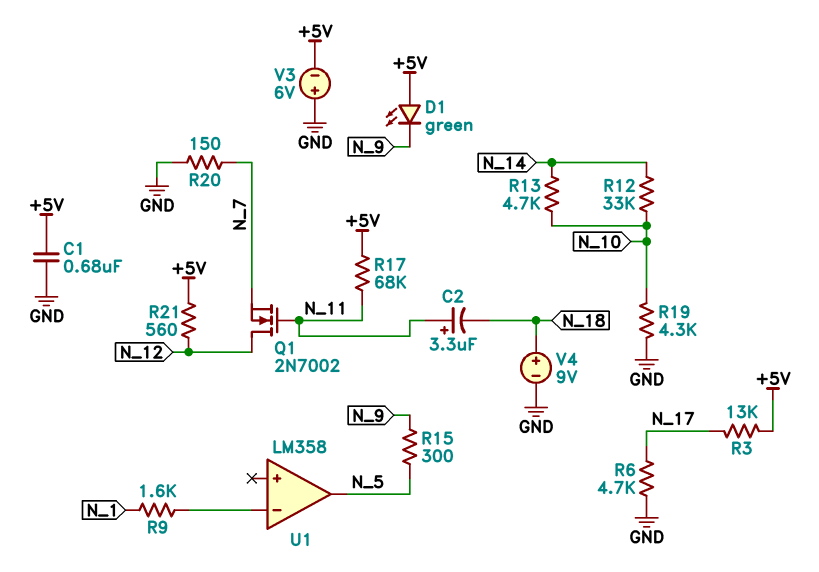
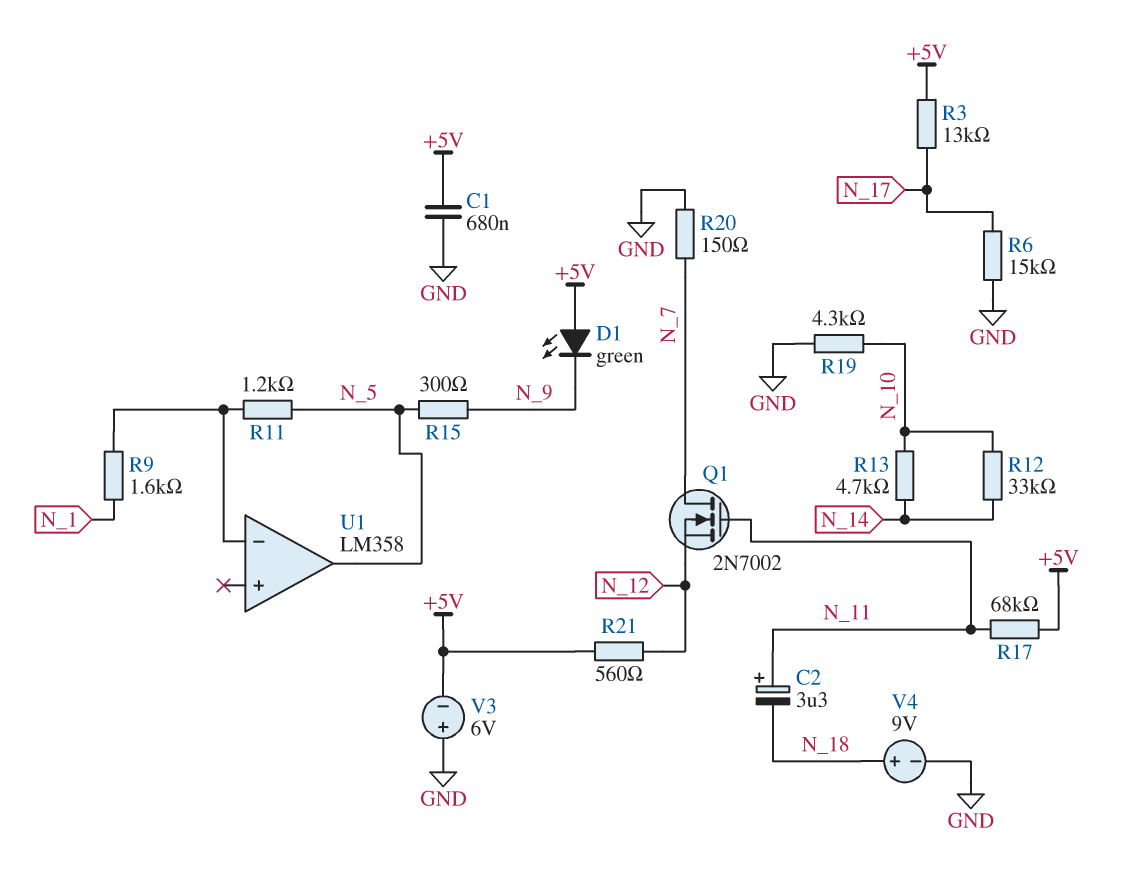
Q1: NMOS 2N7002 (G N_11, D N_12, S N_7) -> NMOS 2N7002 (G N_11, D N_7, S N_12)
R6: 4.7k (GND, N_17) -> 15k (GND, N_17)
R11: none -> 1.2k (N_5, U1/in-)

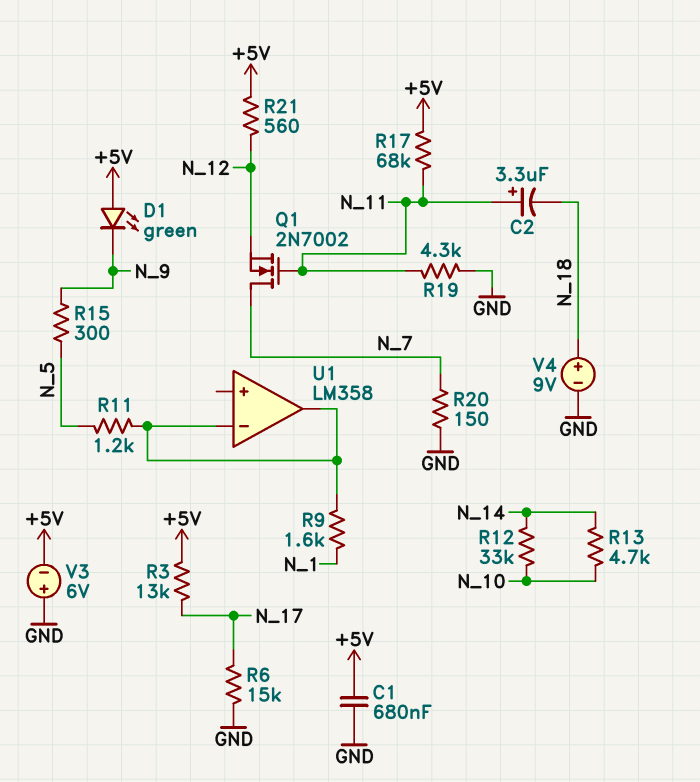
R19: 4.3k (GND, N_10) -> 4.3k (GND, N_11)
U1 pin out: N_5 -> U1/in-

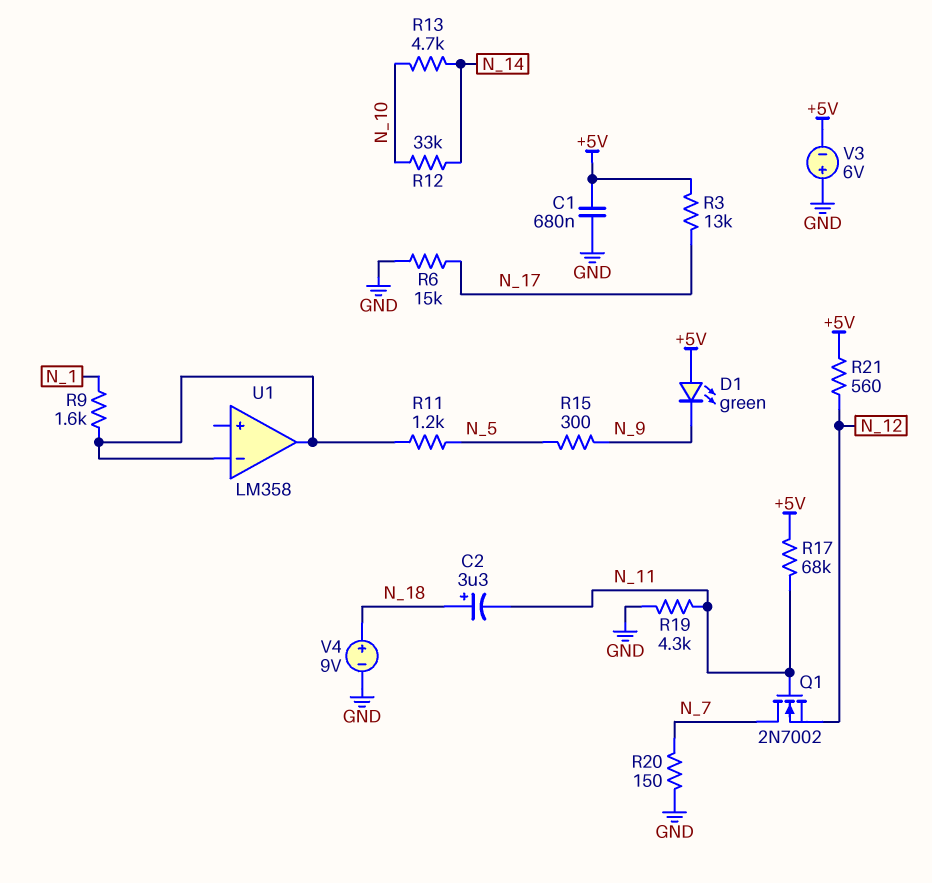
C2: 3.3uF (plus N_11, minus N_18) -> 3.3uF (plus N_18, minus N_11)

